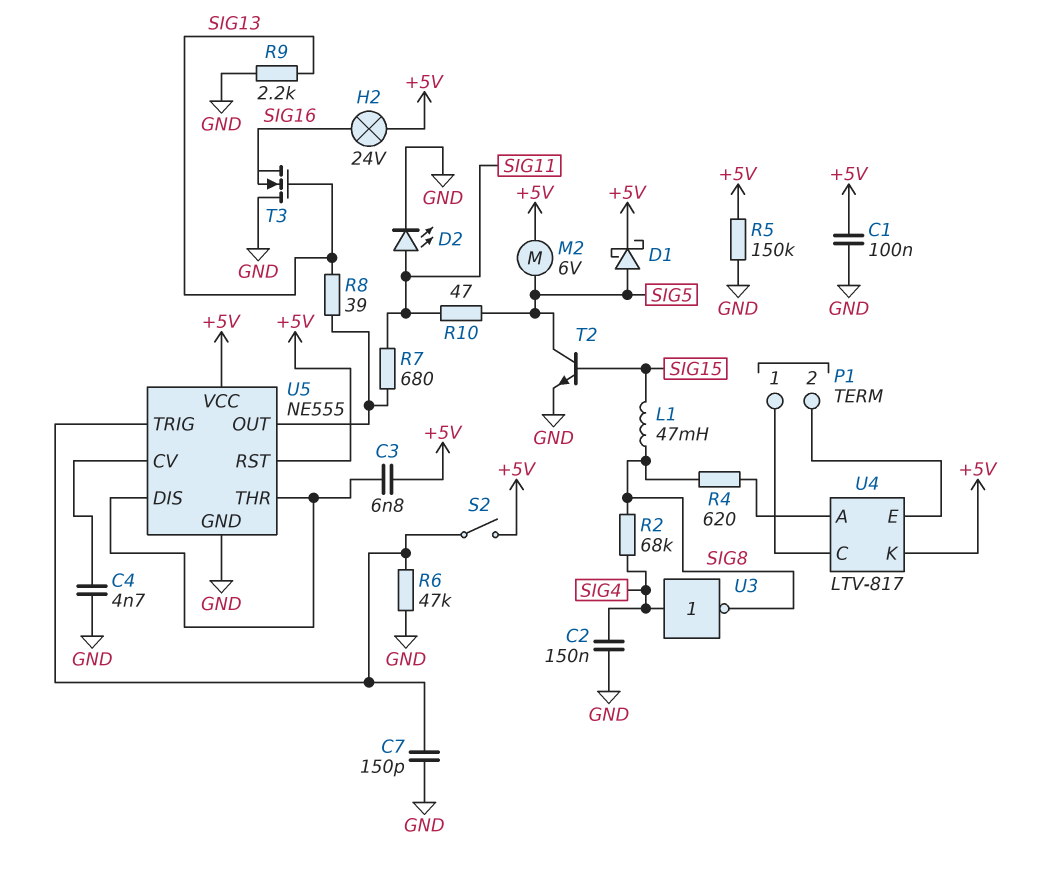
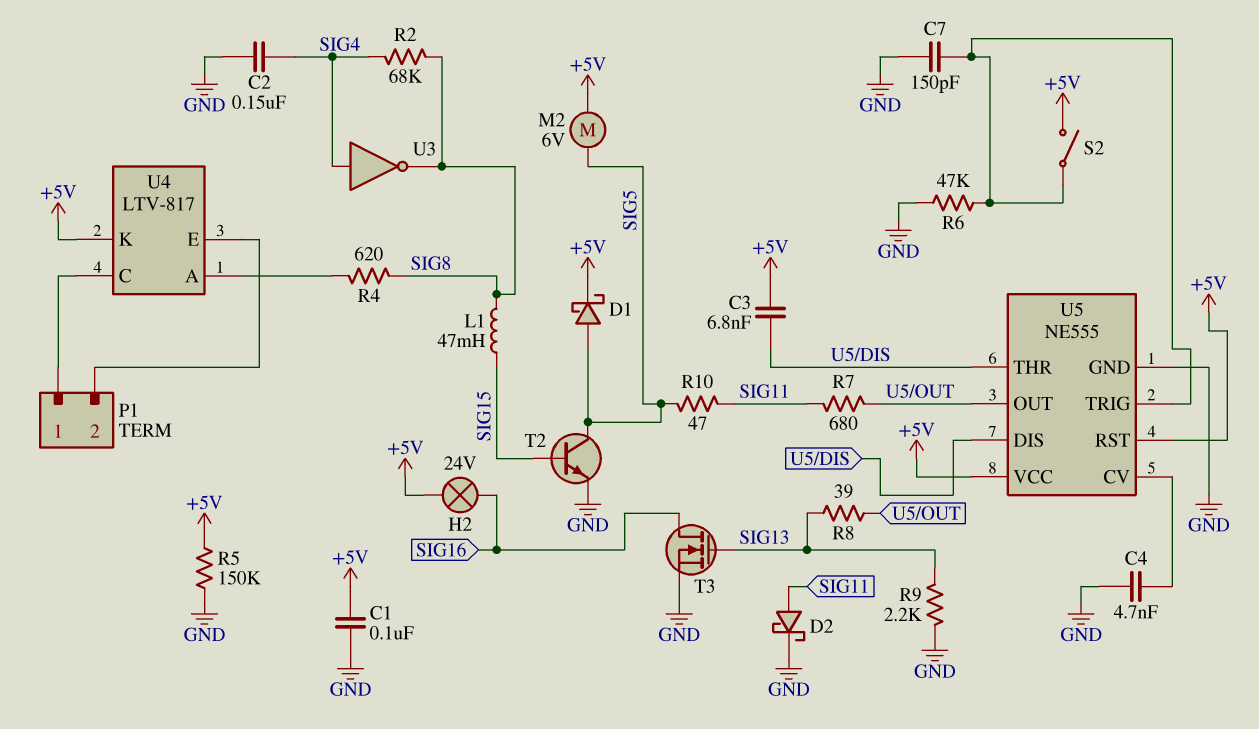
D2: LED (A SIG11, K GND) -> schottky (A SIG11, K GND)
T3: NMOS (G SIG13, D GND, S SIG16) -> NMOS (G SIG13, D SIG16, S GND)

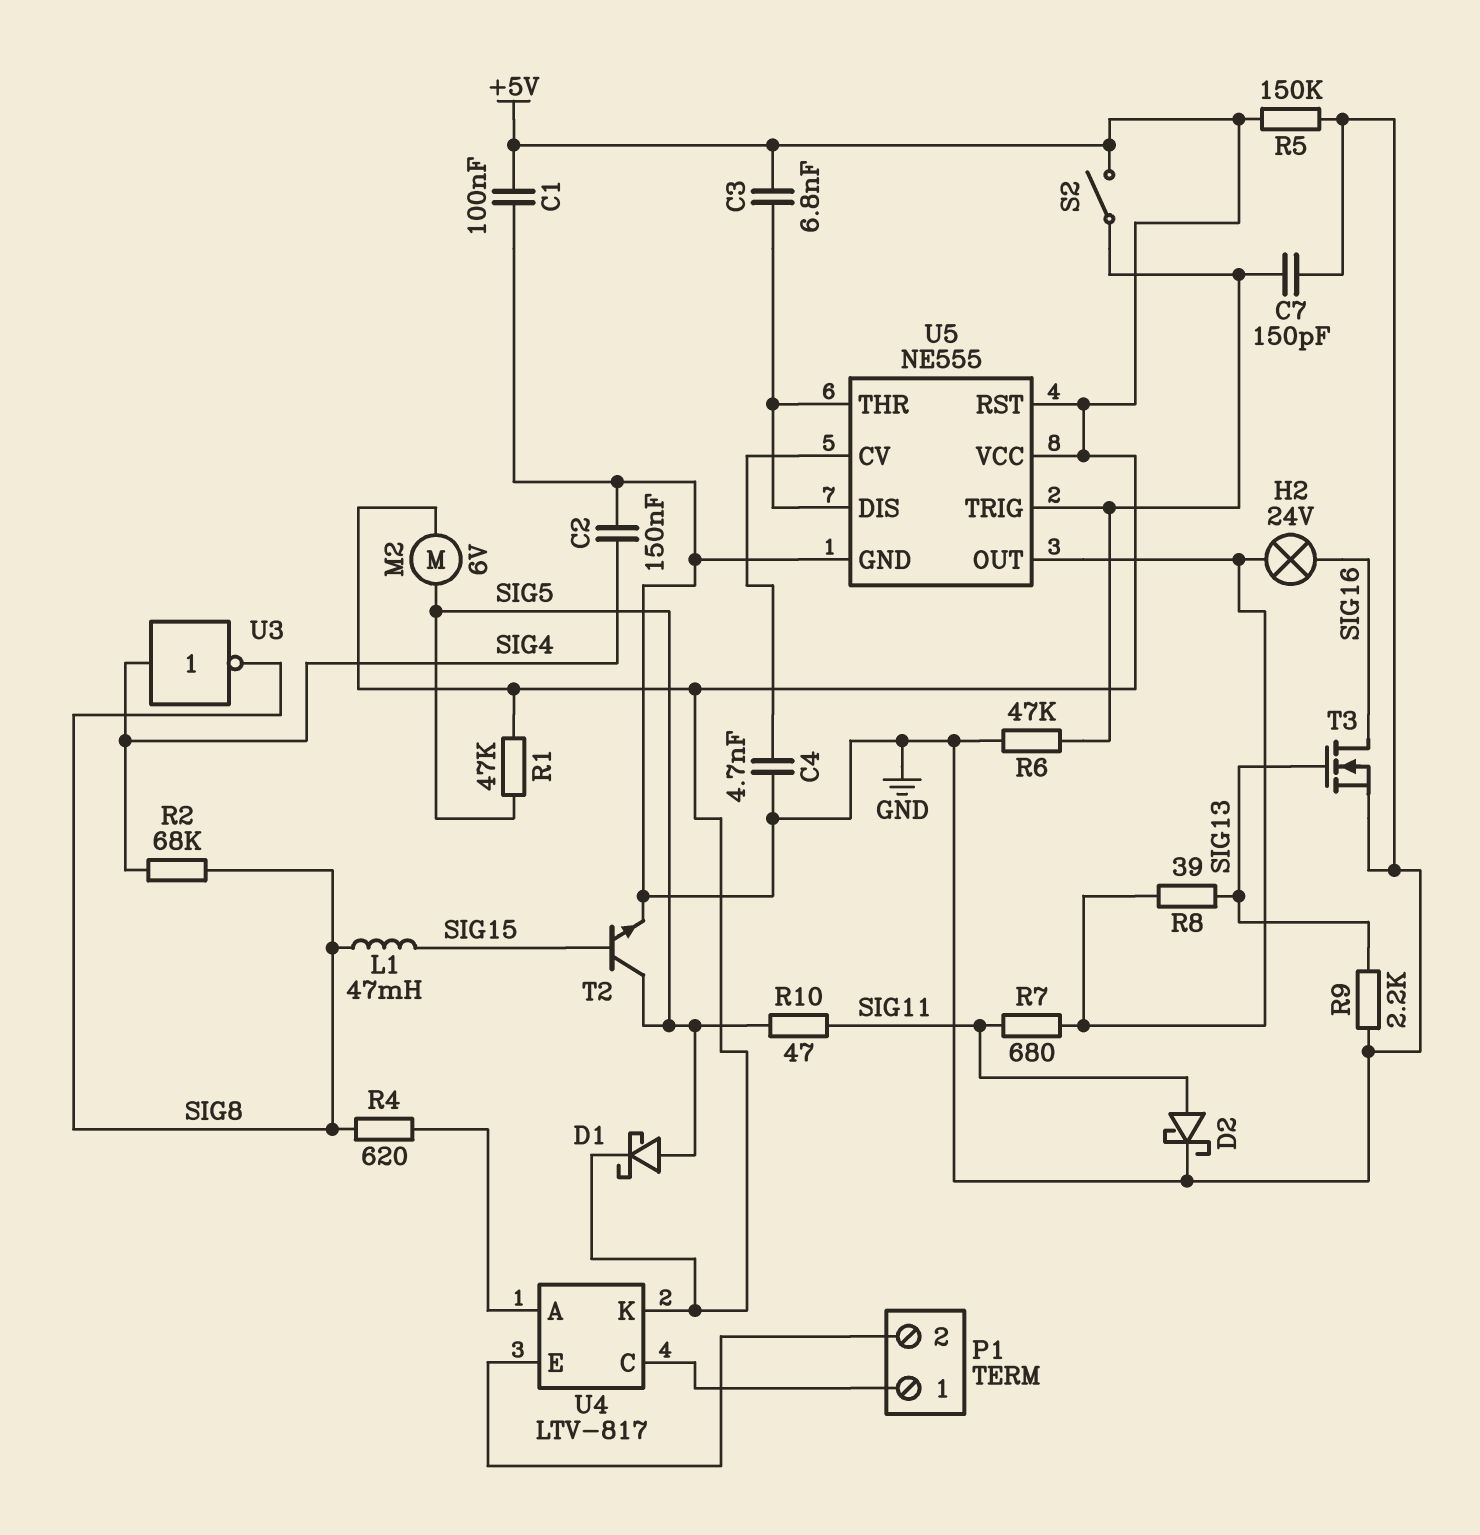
H2: lamp 24V (+5V, SIG16) -> lamp 24V (SIG16, U5/OUT)
R1: none -> 47k (+5V, SIG5)

